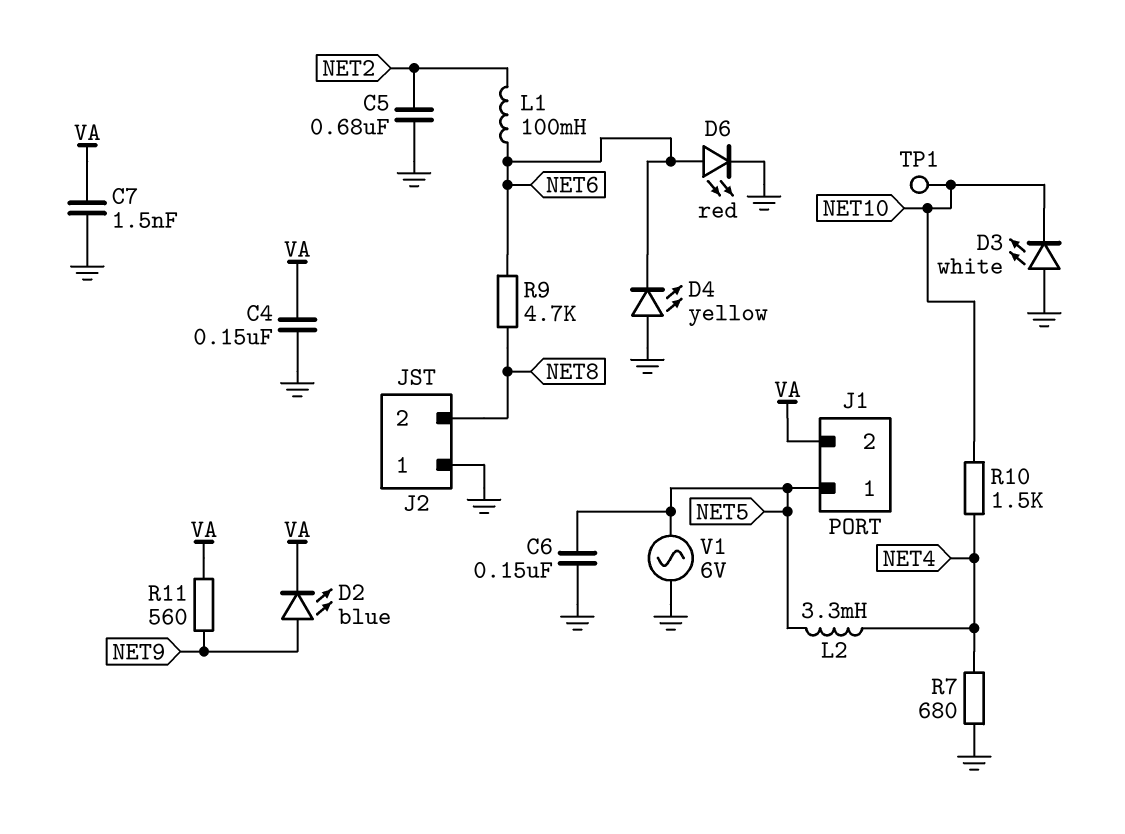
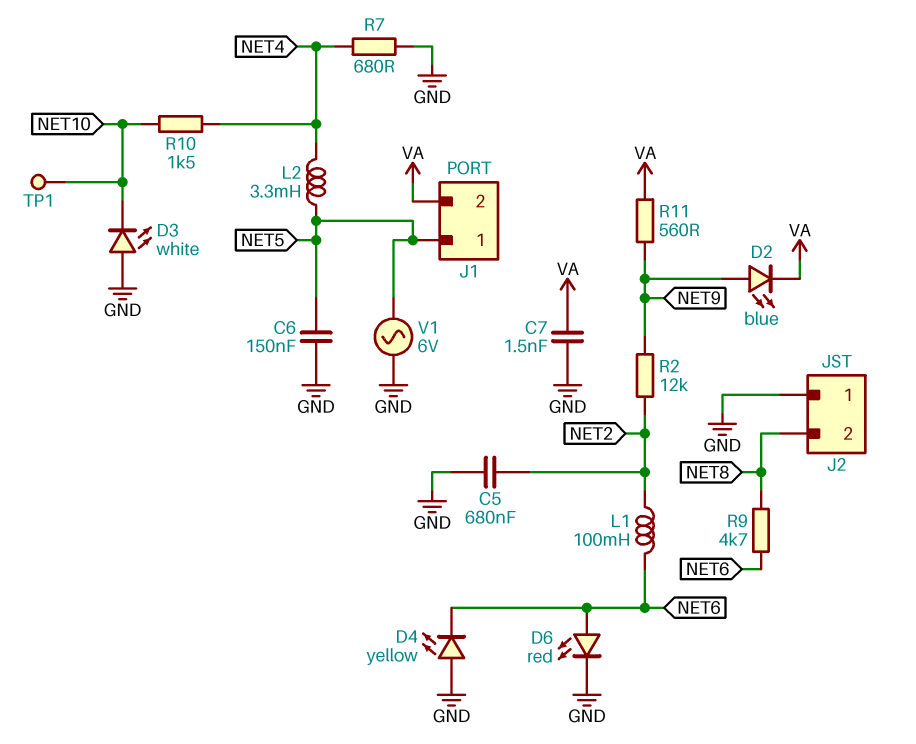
C4: 150nF (GND, VA) -> none
R2: none -> 12k (NET2, NET9)

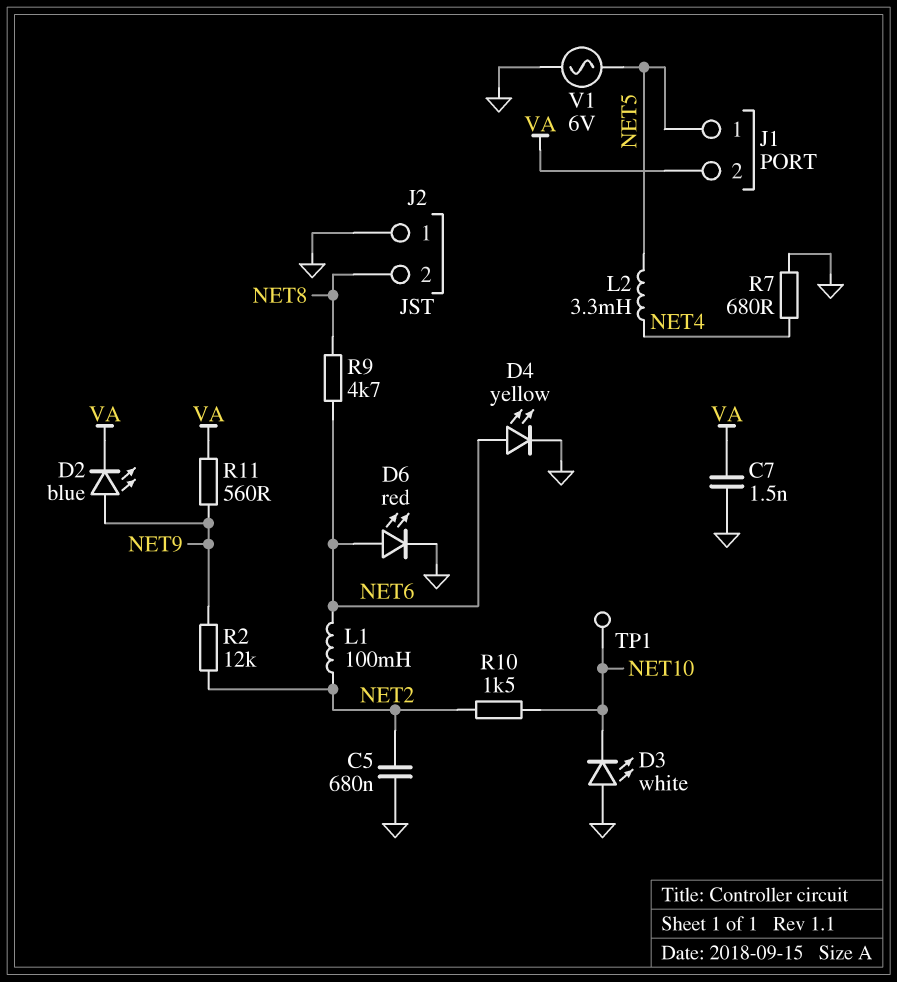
C6: 150nF (GND, NET5) -> none
D4: LED yellow (A GND, K NET6) -> LED yellow (A NET6, K GND)
R10: 1.5k (NET4, NET10) -> 1.5k (NET2, NET10)

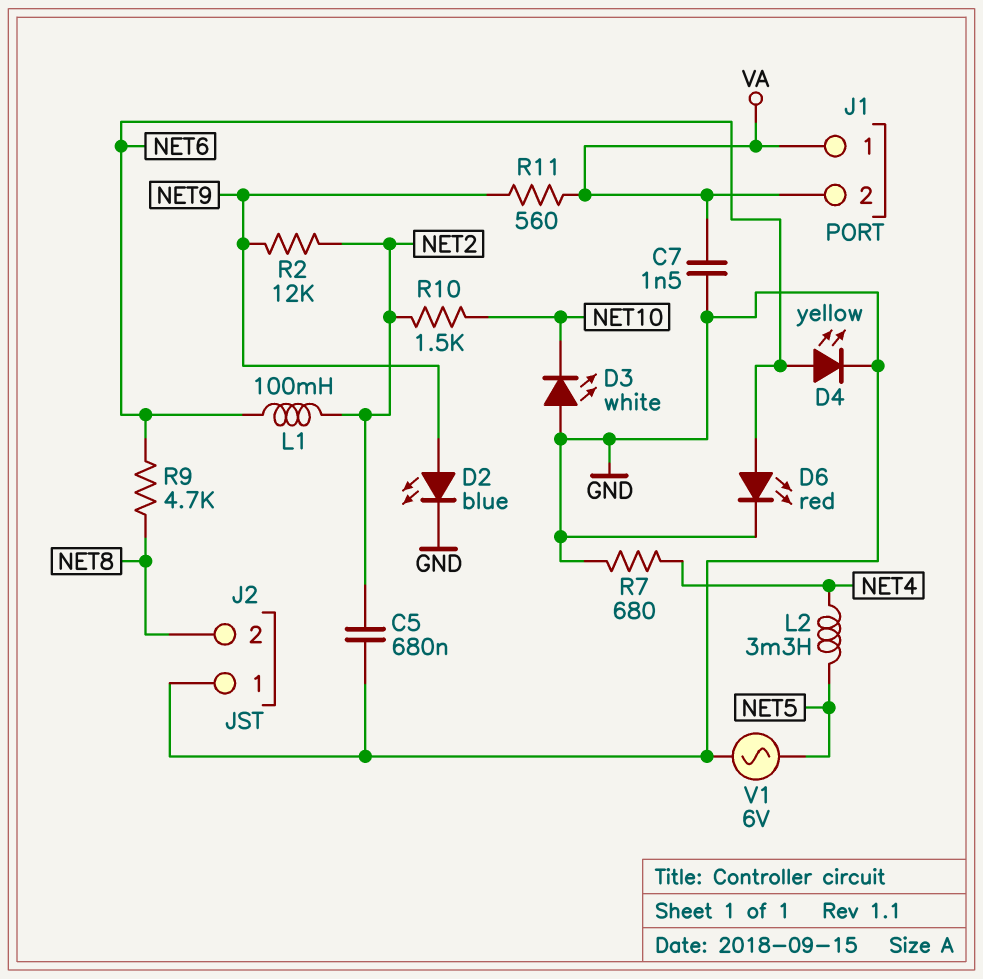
D2: LED blue (A NET9, K VA) -> LED blue (A NET9, K GND)
J1 pin 1: NET5 -> VA
TP1: test point (NET10) -> none

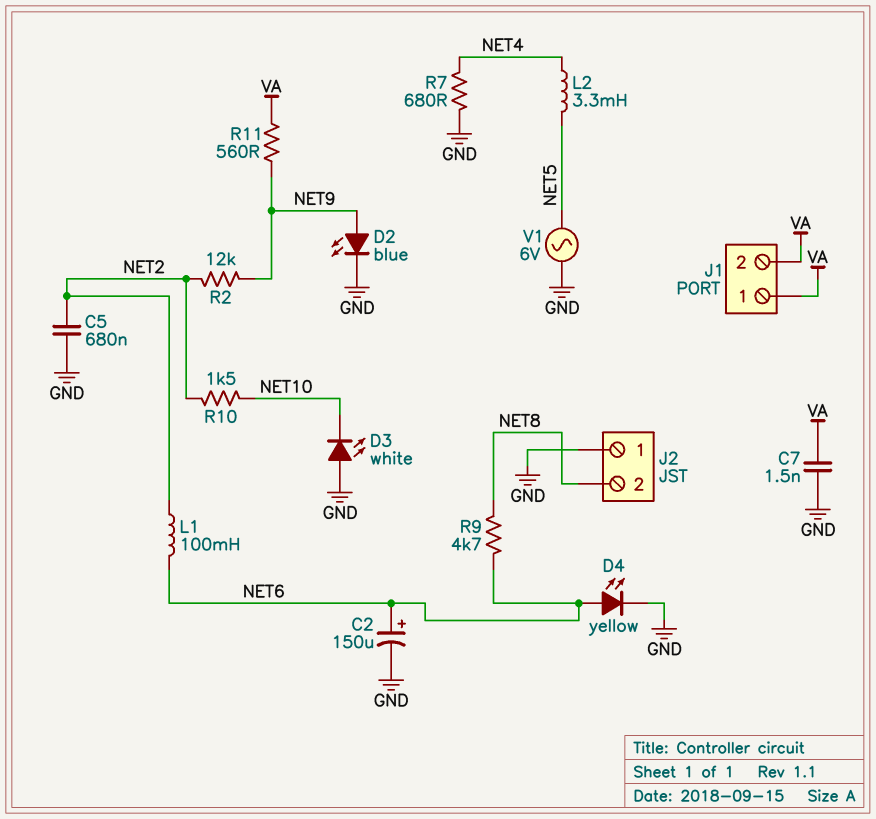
C2: none -> 150uF (plus NET6, minus GND)
D6: LED red (A NET6, K GND) -> none

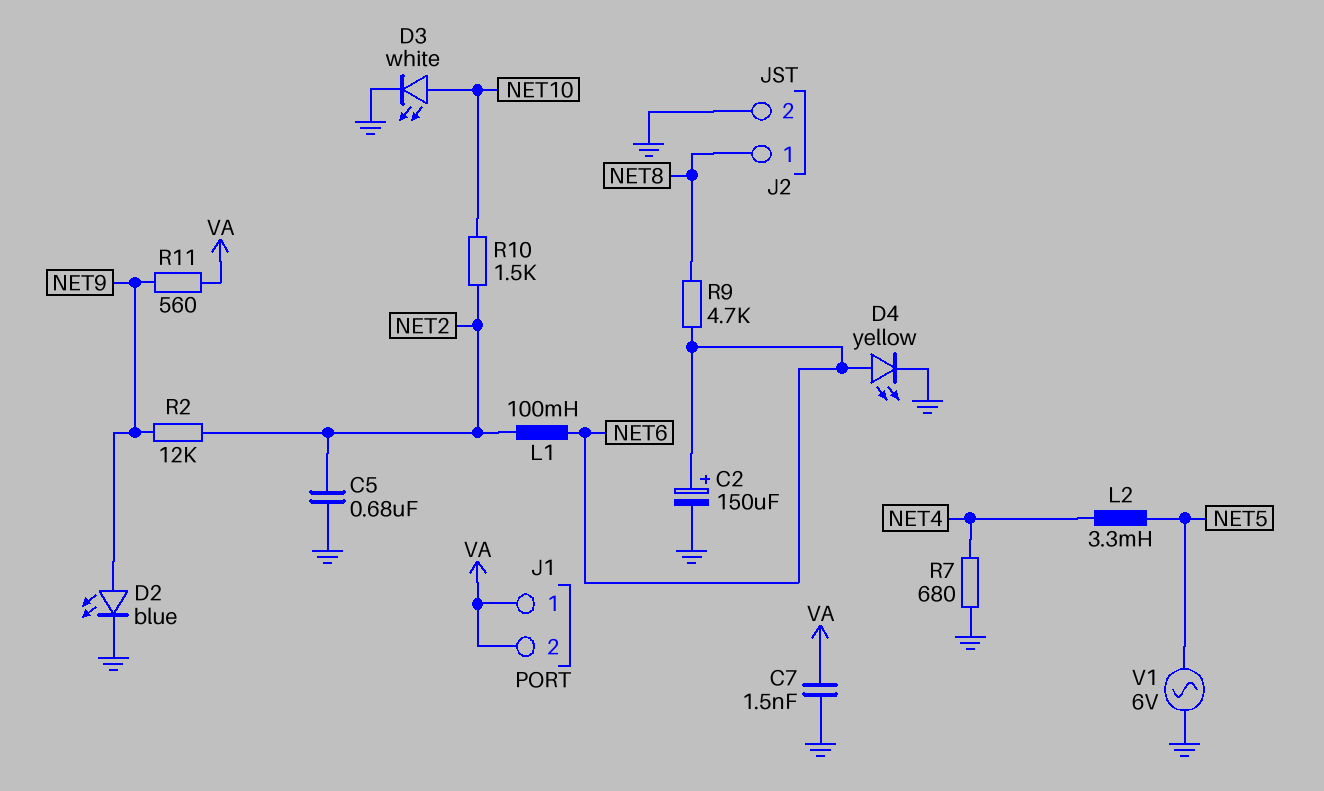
D3: LED white (A GND, K NET10) -> LED white (A NET10, K GND)
J2 pin 1: GND -> NET8
J2 pin 2: NET8 -> GND

